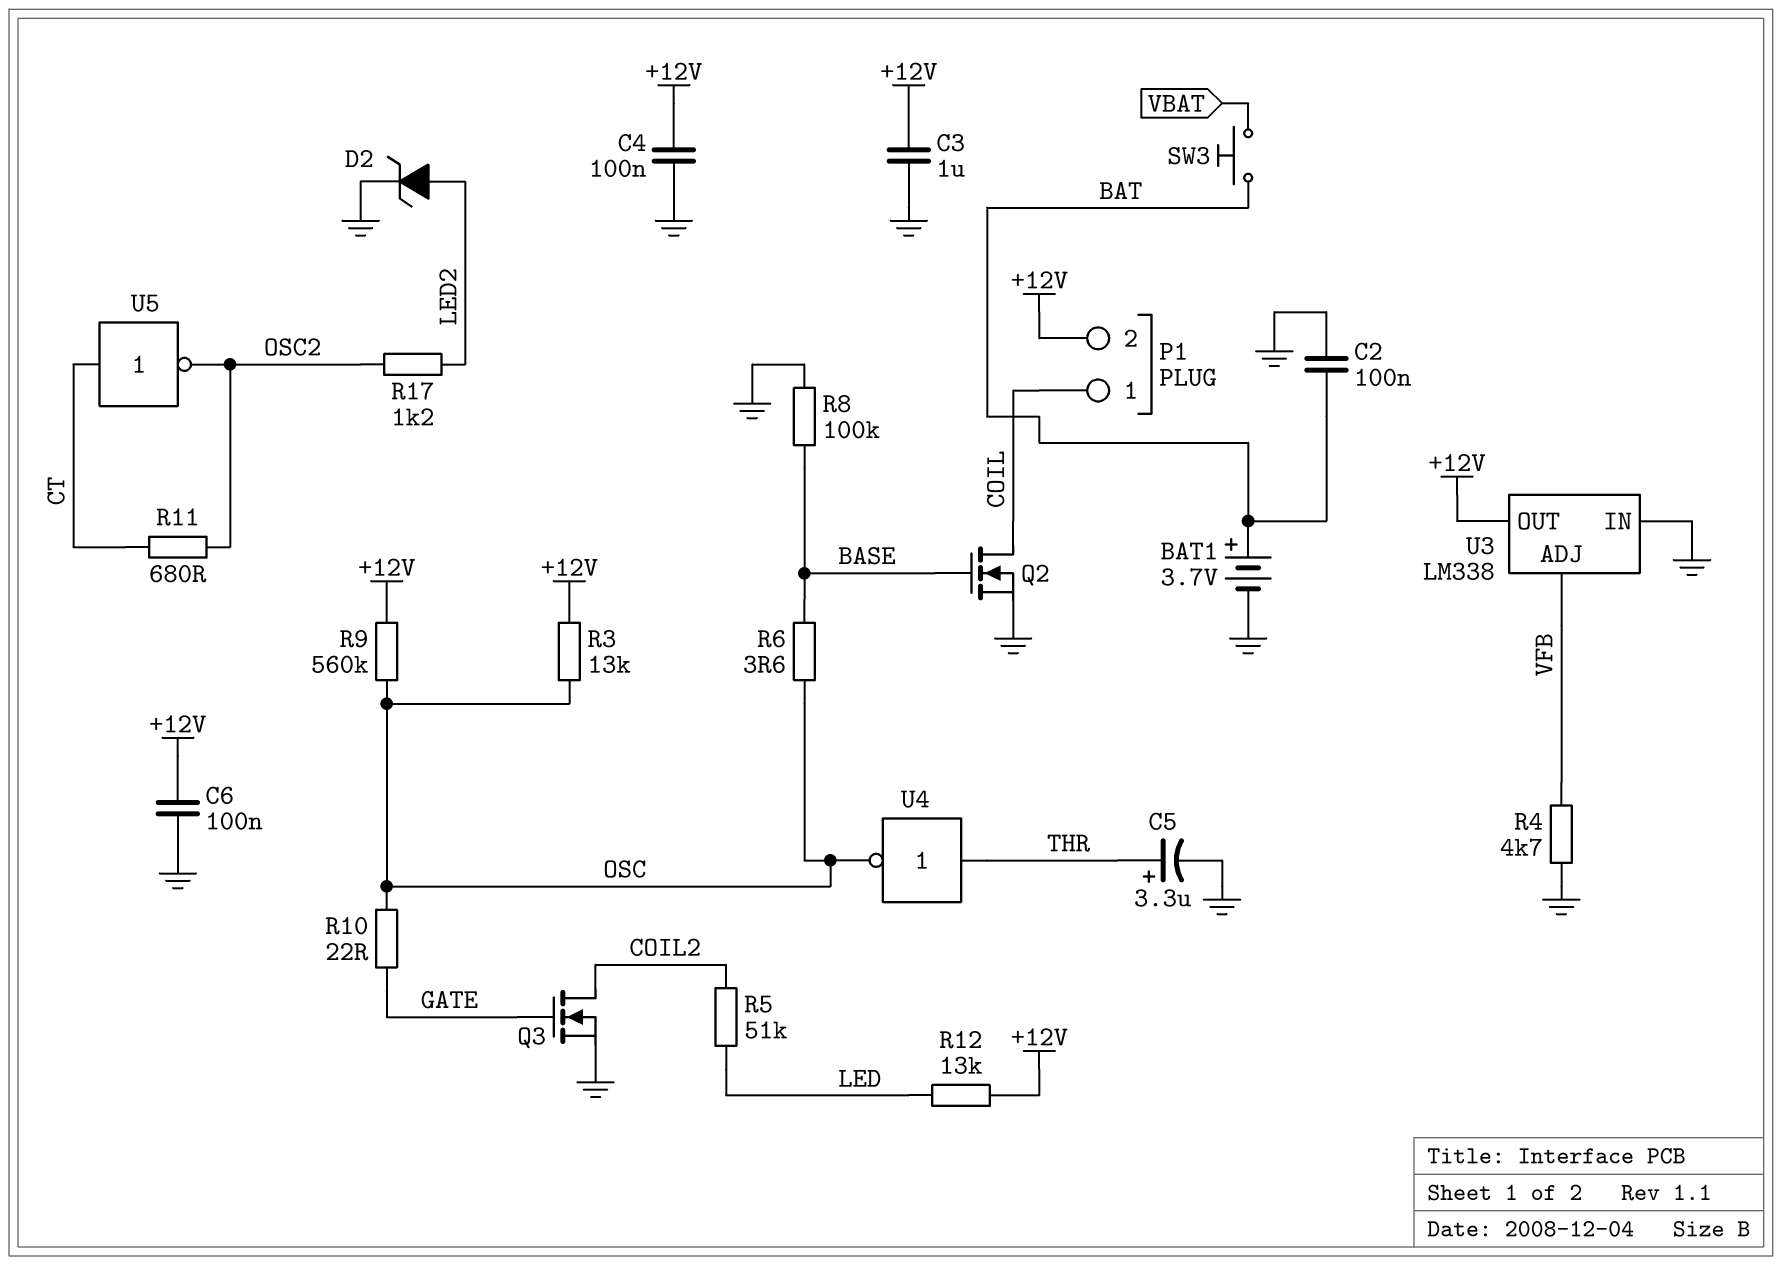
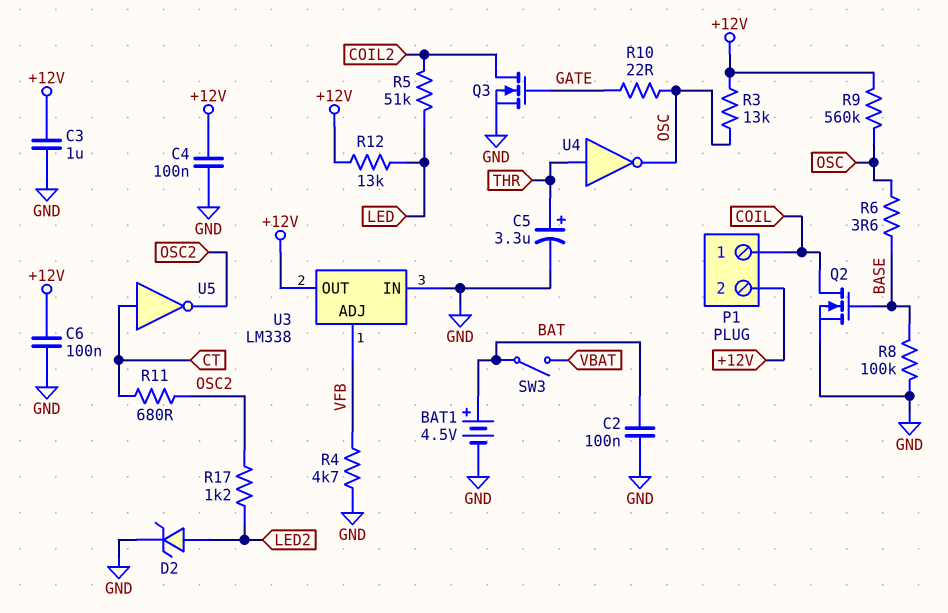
BAT1: 3.7V (plus BAT, minus GND) -> 4.5V (plus BAT, minus GND)
SW3: button (BAT, VBAT) -> switch (BAT, VBAT)

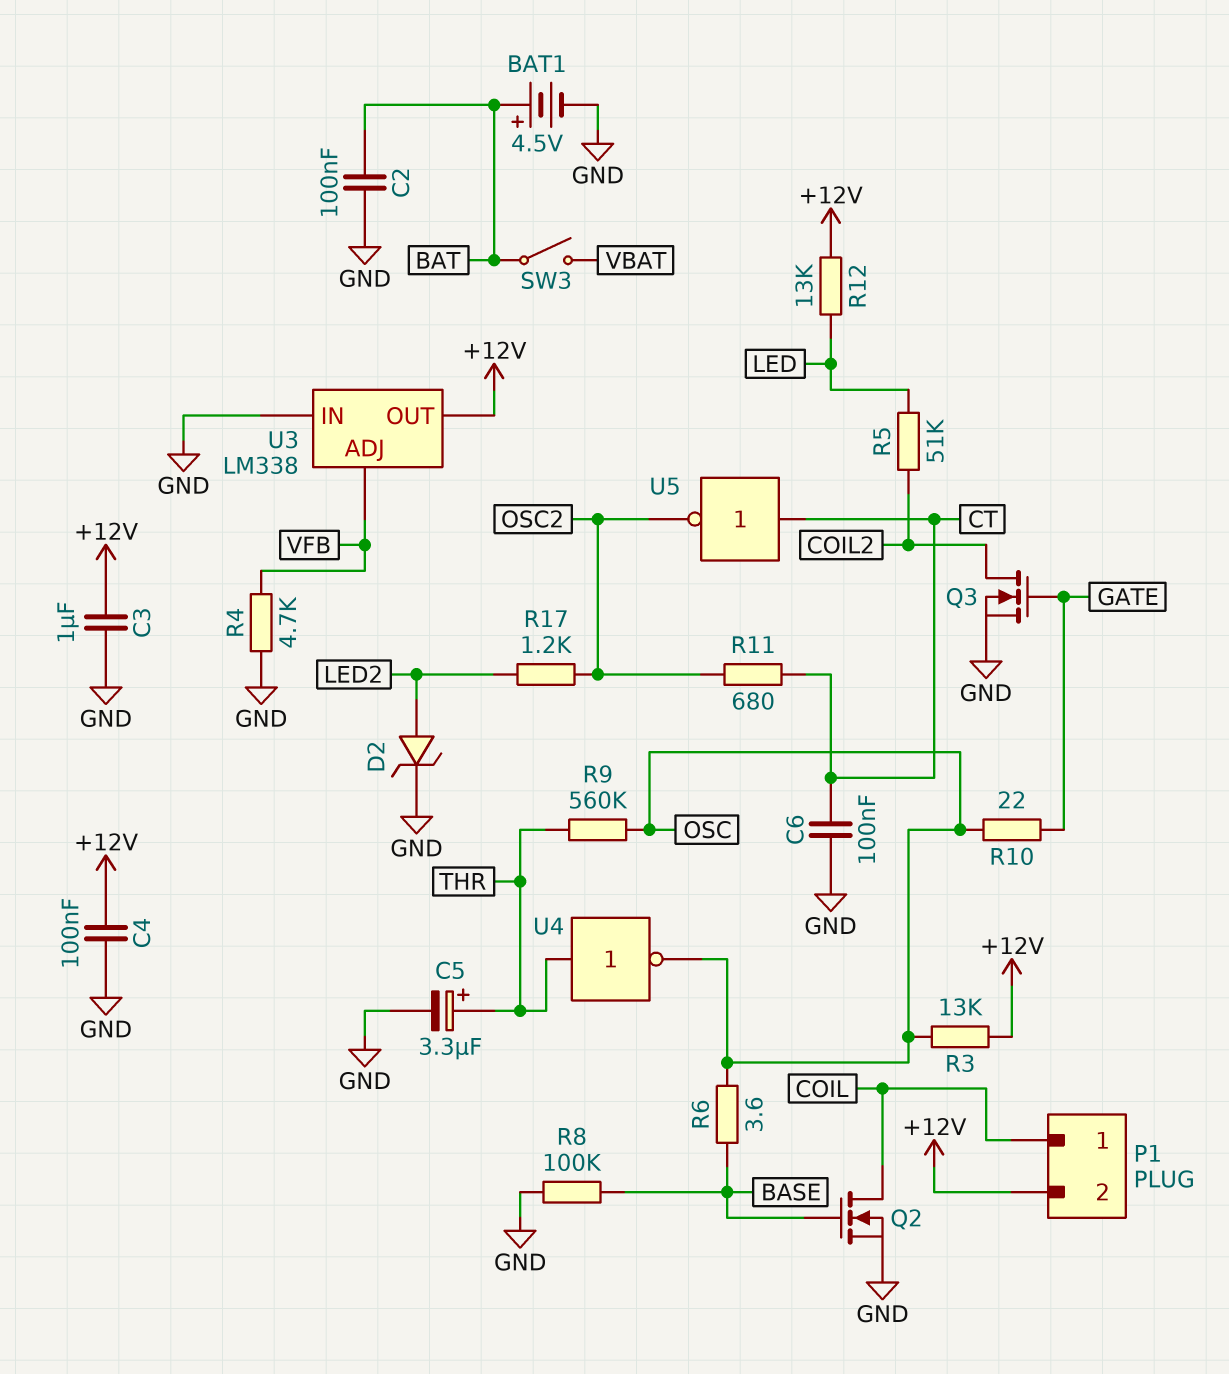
C6: 100nF (+12V, GND) -> 100nF (CT, GND)
R9: 560k (+12V, OSC) -> 560k (OSC, THR)

